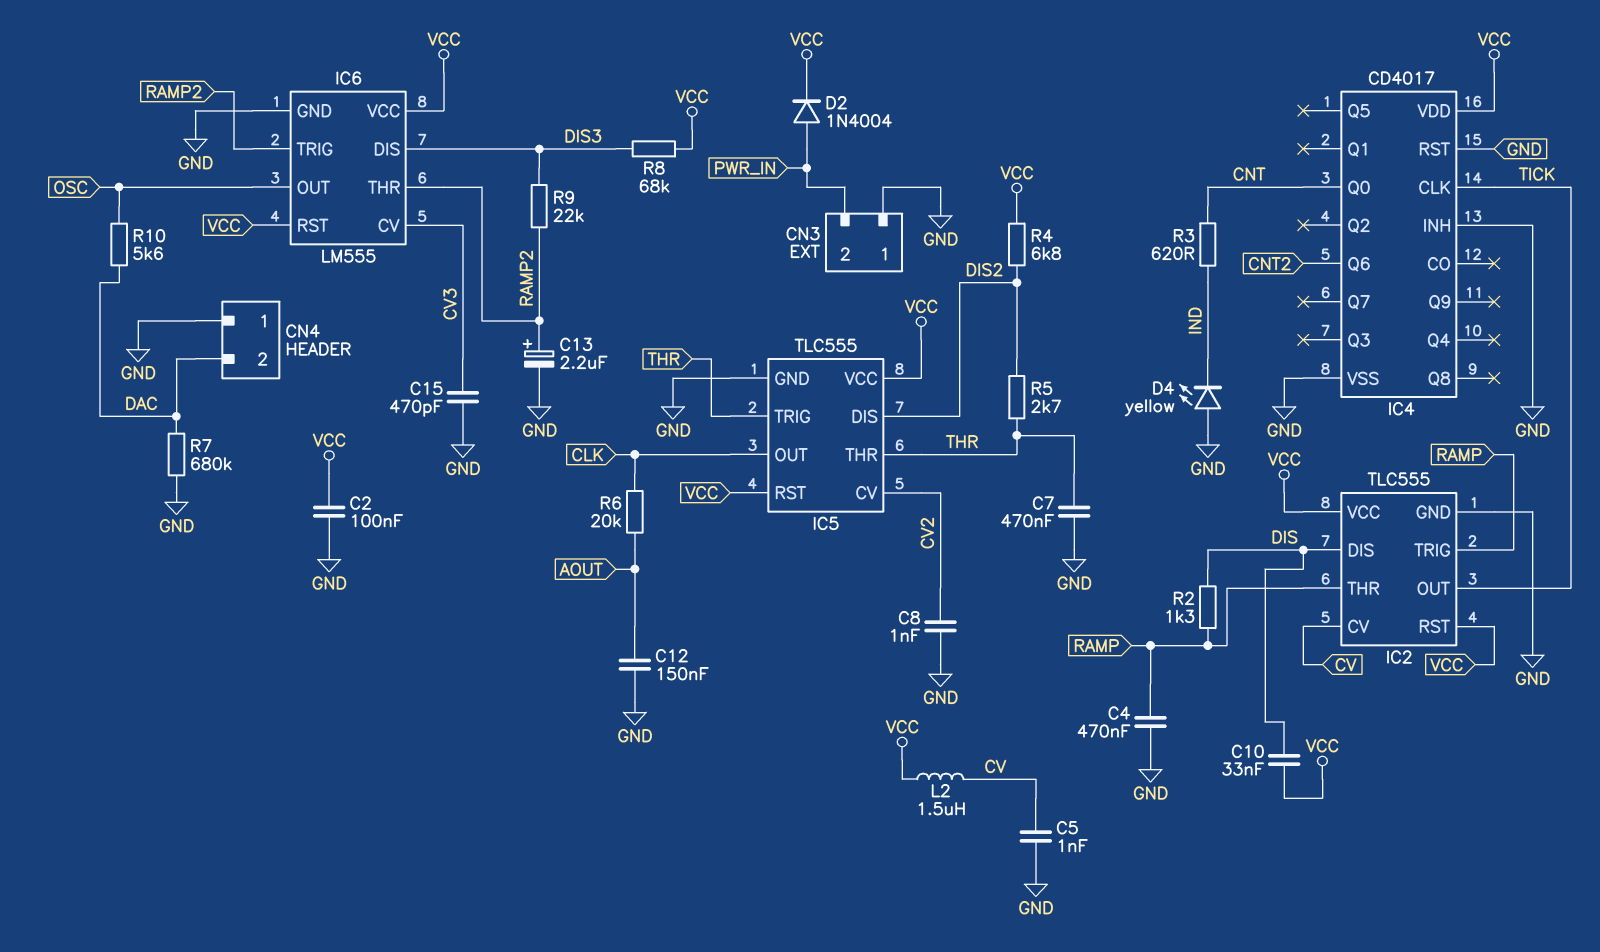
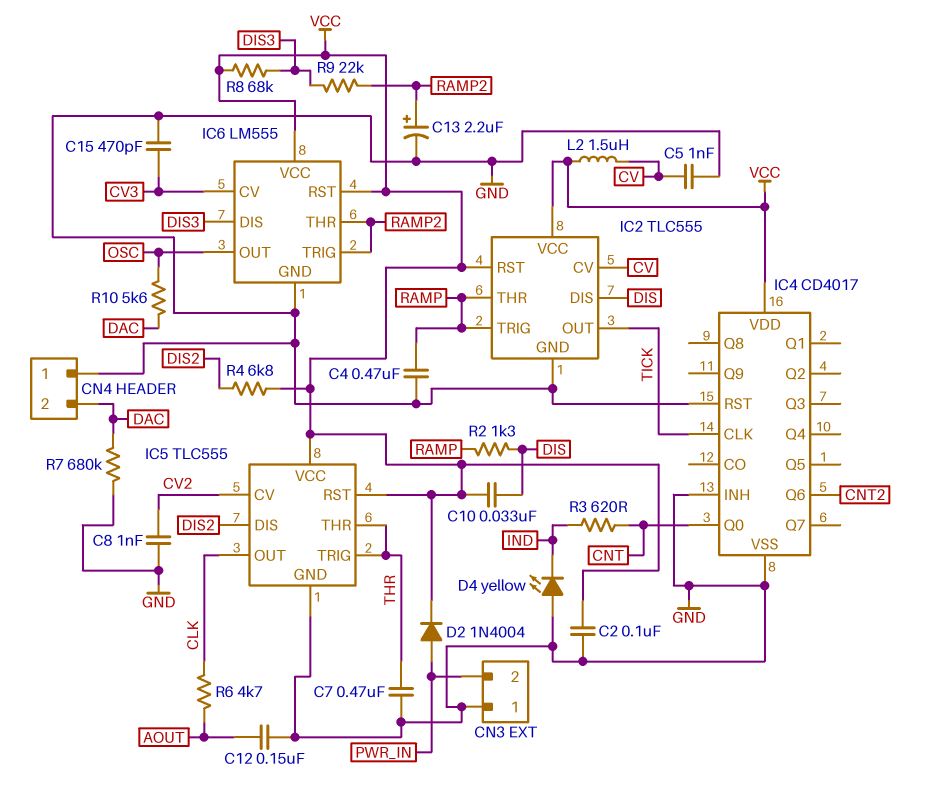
R5: 2.7k (DIS2, THR) -> none
R6: 20k (AOUT, CLK) -> 4.7k (AOUT, CLK)

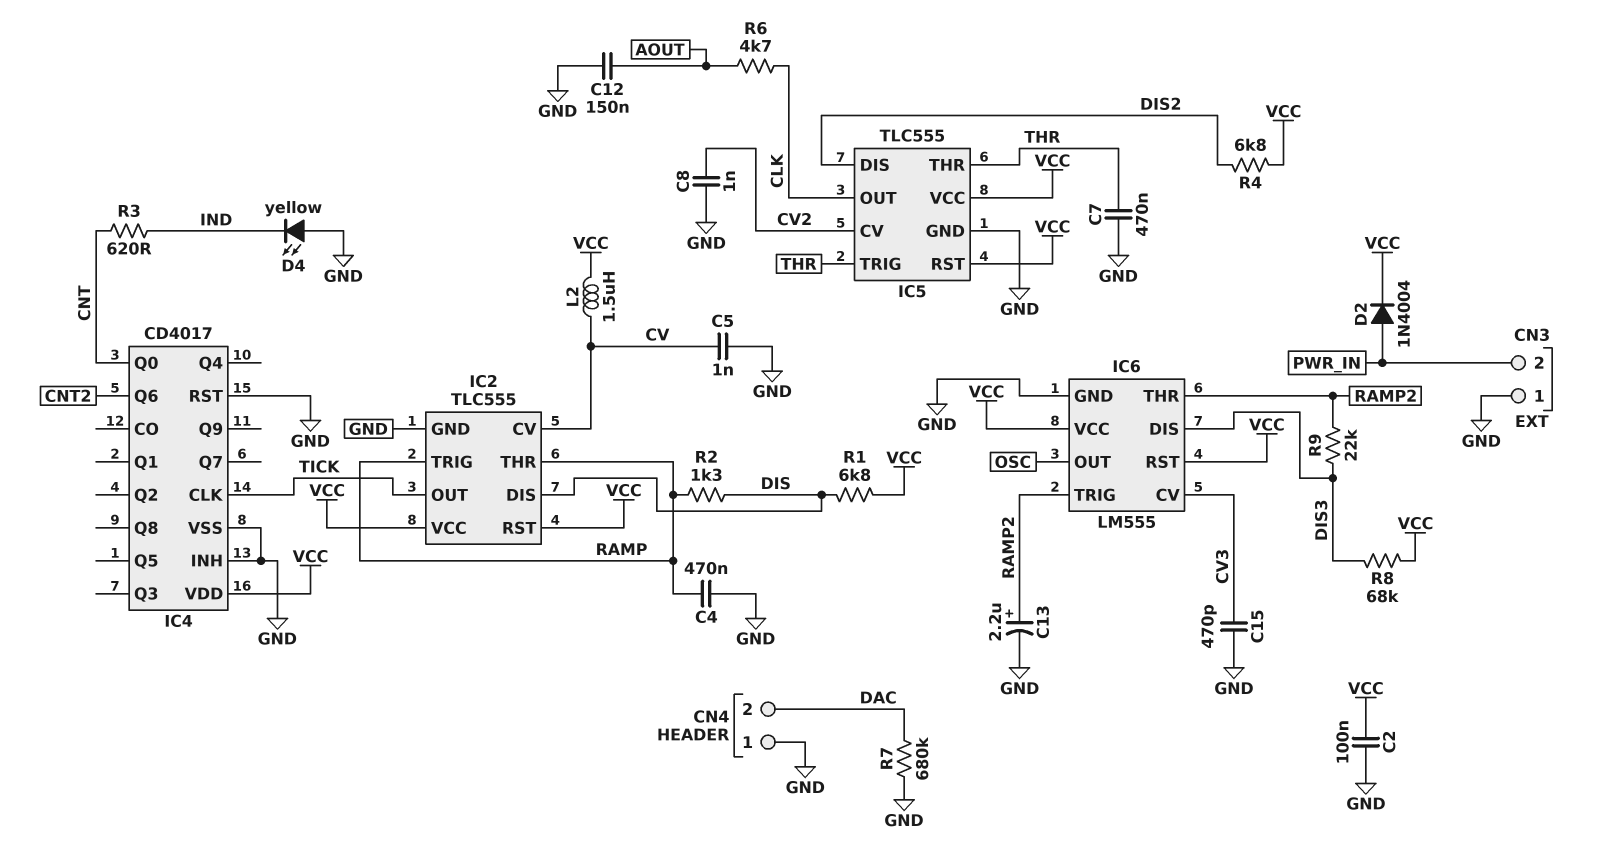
C10: 33nF (DIS, VCC) -> none
R1: none -> 6.8k (DIS, VCC)
R10: 5.6k (DAC, OSC) -> none

